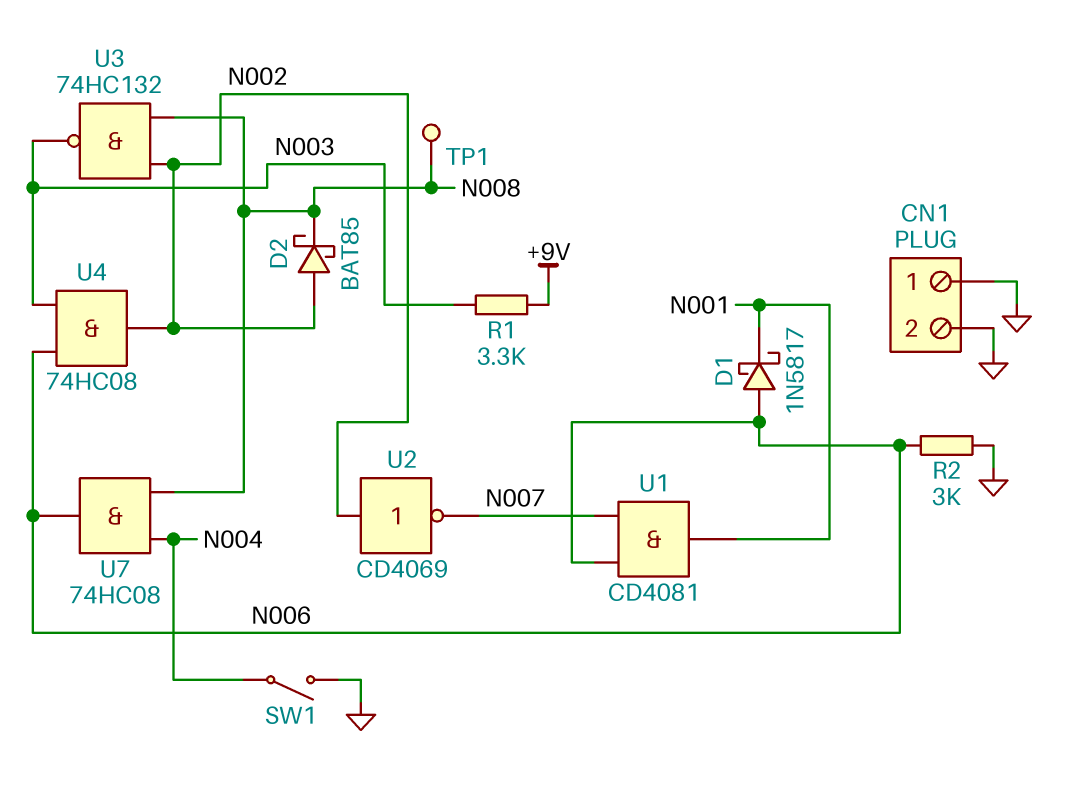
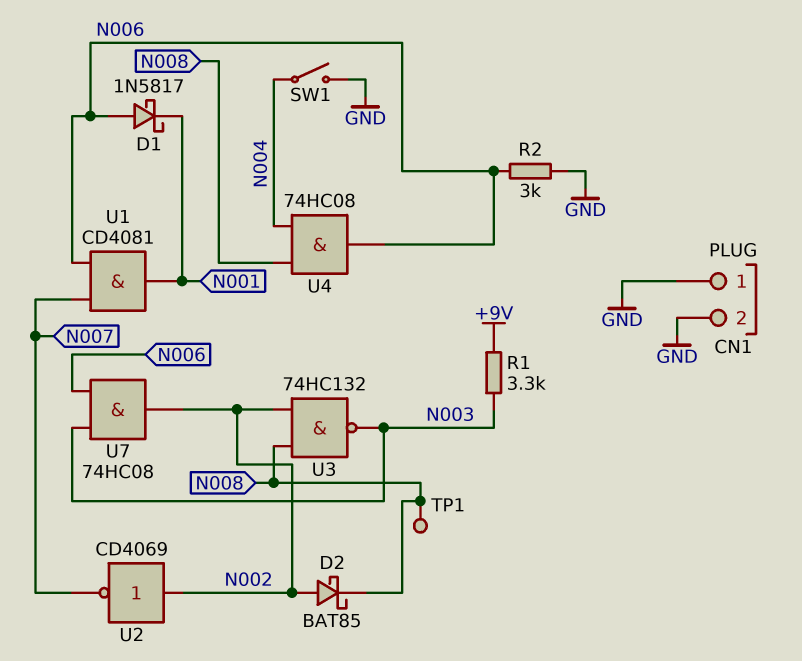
U4: AND 74HC08 (in N003, in N006, out N002) -> AND 74HC08 (in N004, in N008, out N006)
U7: AND 74HC08 (in N004, in N008, out N006) -> AND 74HC08 (in N003, in N006, out N002)

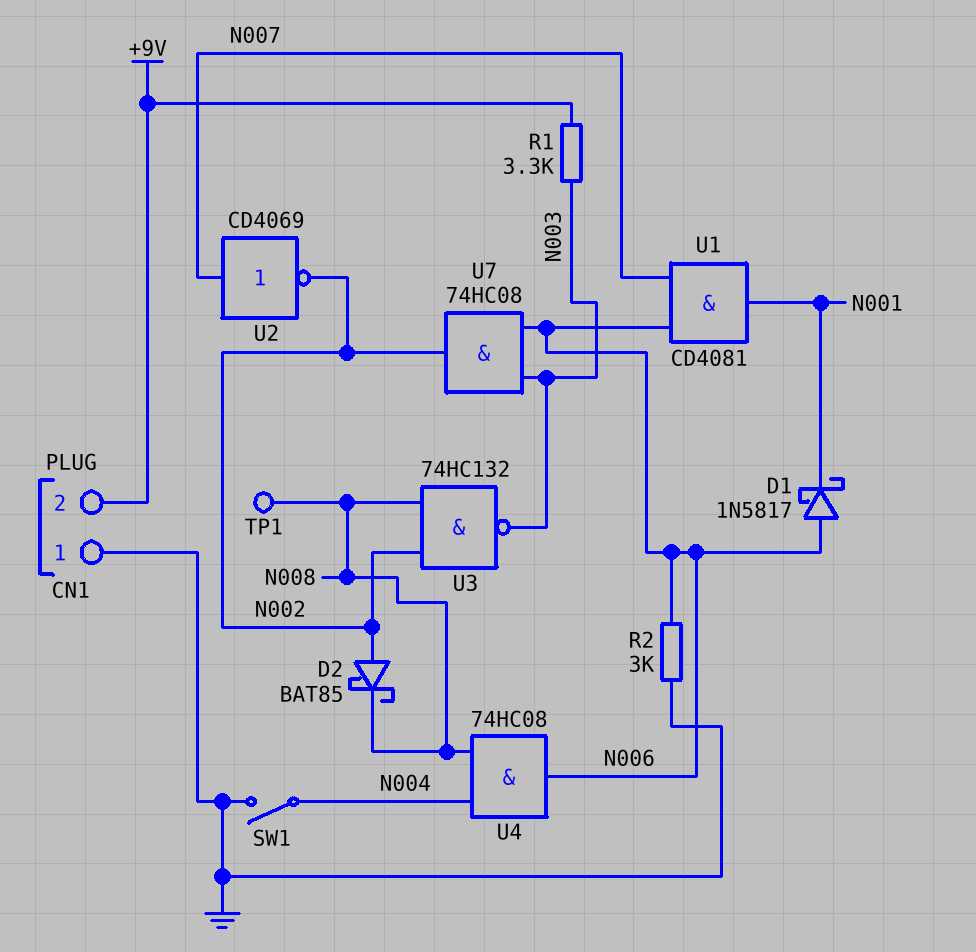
CN1 pin 2: GND -> +9V
U2: NOT CD4069 (in N002, out N007) -> NOT CD4069 (in N007, out N002)

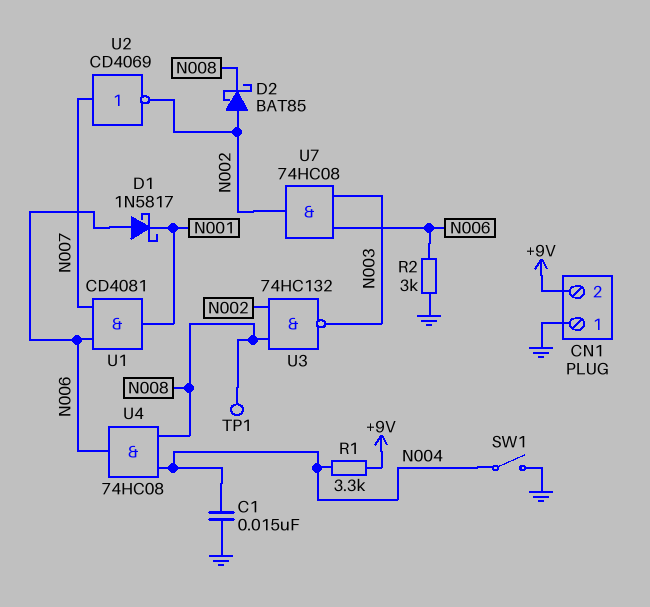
C1: none -> 15nF (GND, N004)
R1: 3.3k (+9V, N003) -> 3.3k (+9V, N004)

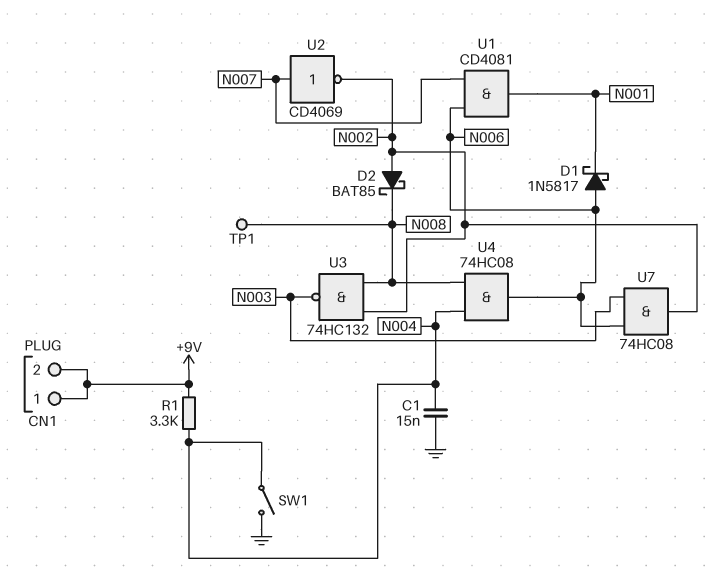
CN1 pin 1: GND -> +9V
R2: 3k (GND, N006) -> none

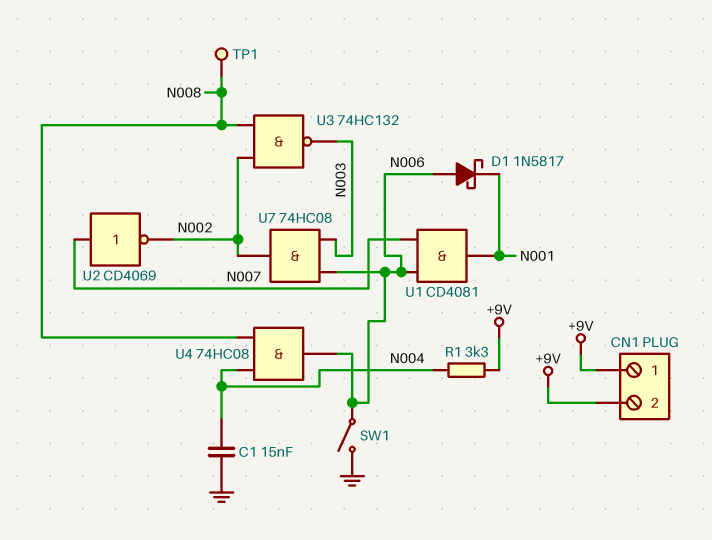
D2: schottky BAT85 (A N002, K N008) -> none
SW1: switch (GND, N004) -> switch (GND, N006)

